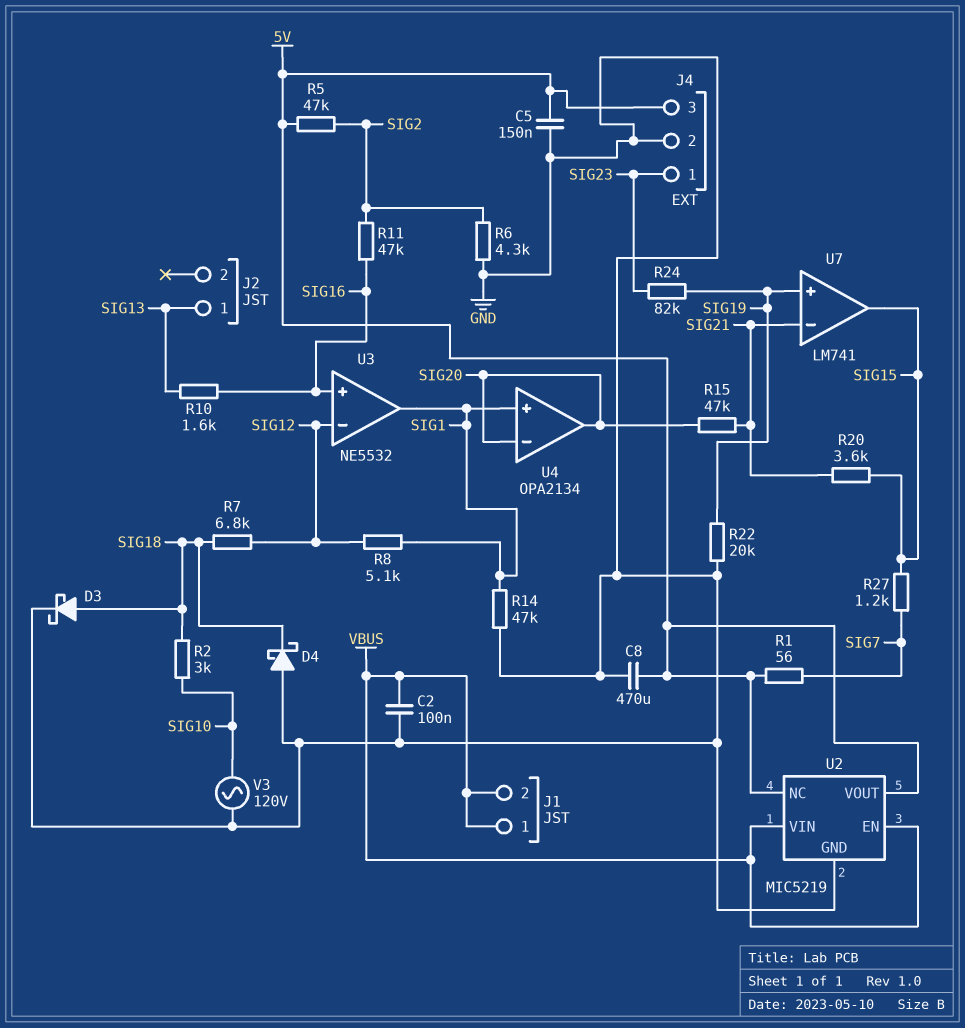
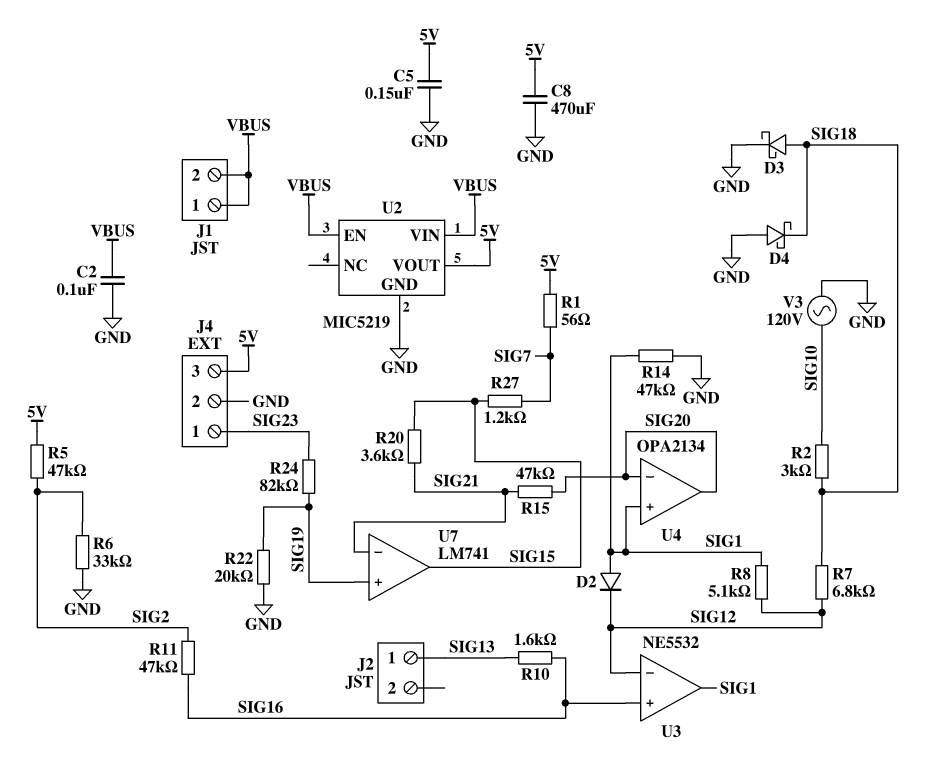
D2: none -> diode (A SIG1, K SIG12)
R6: 4.3k (GND, SIG2) -> 33k (GND, SIG2)
U2 pin NC: 5V -> none

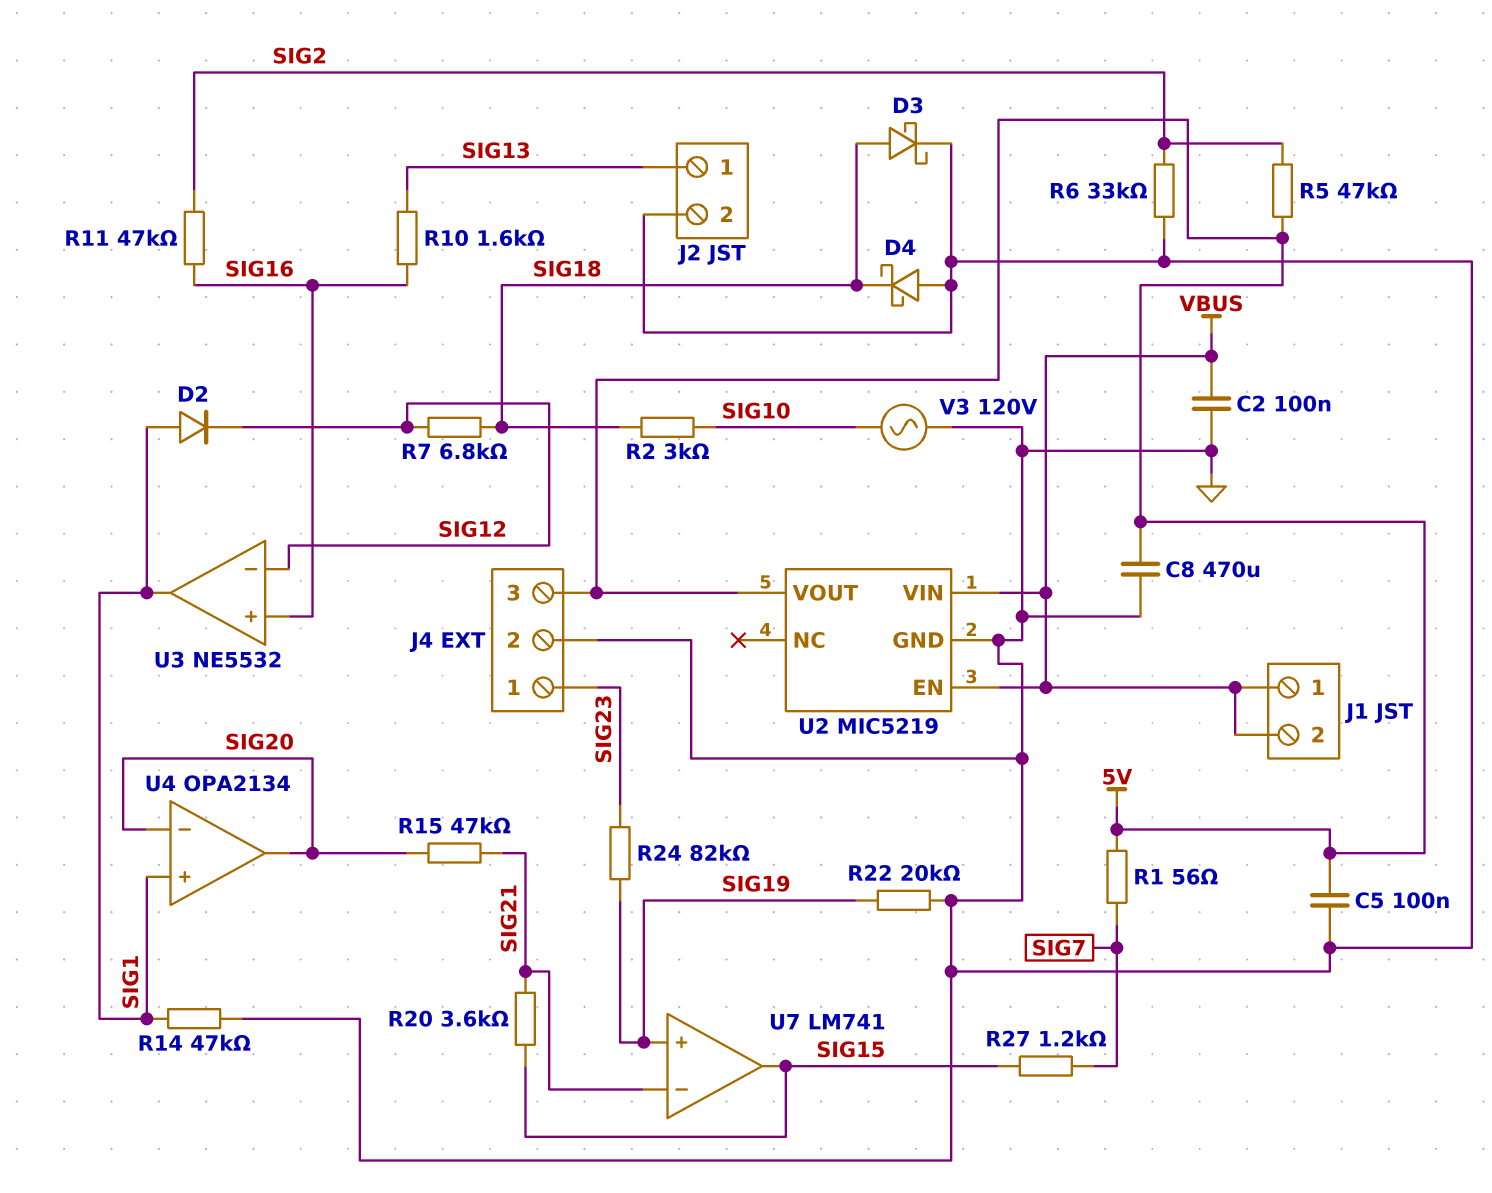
C5: 150nF (5V, GND) -> 100nF (5V, GND)
J2 pin 2: none -> GND
R8: 5.1k (SIG1, SIG12) -> none

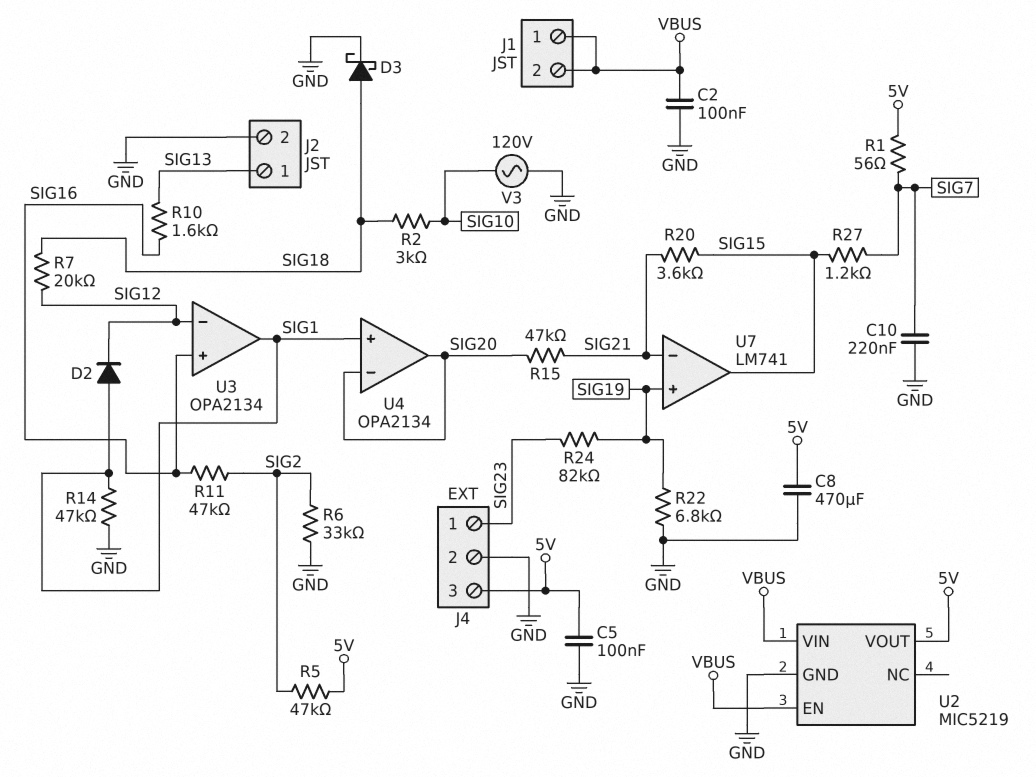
C10: none -> 220nF (GND, SIG7)
D4: schottky (A GND, K SIG18) -> none
R7: 6.8k (SIG12, SIG18) -> 20k (SIG12, SIG18)
R22: 20k (GND, SIG19) -> 6.8k (GND, SIG19)
U3: NE5532 -> OPA2134

